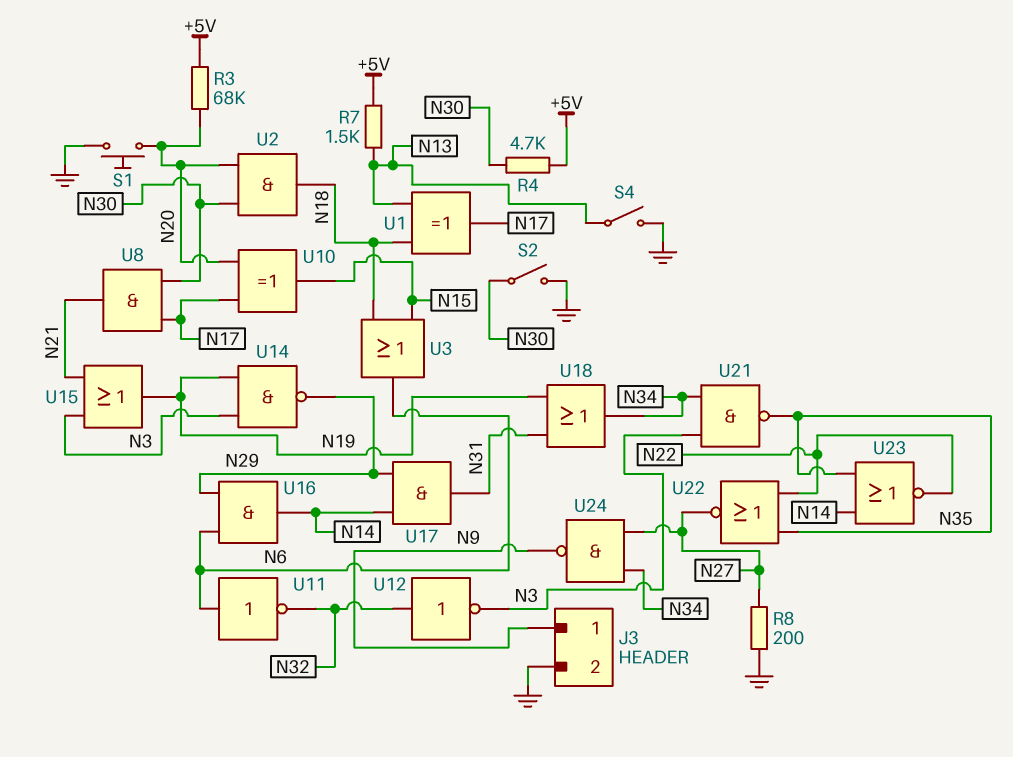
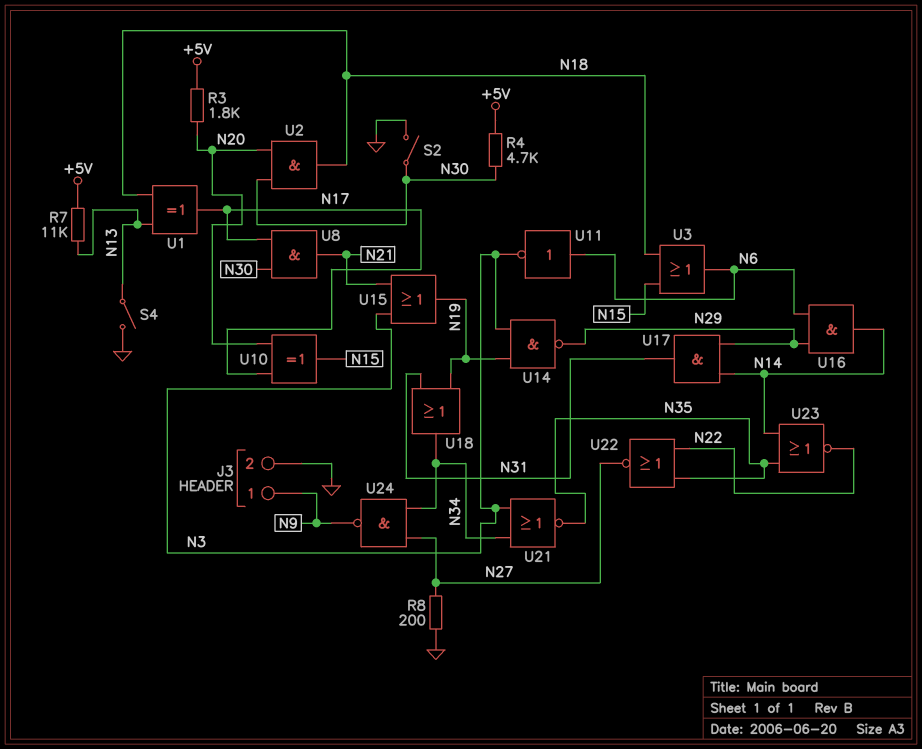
R3: 68k (+5V, N20) -> 1.8k (+5V, N20)
R7: 1.5k (+5V, N13) -> 11k (+5V, N13)
S1: button (GND, N20) -> none
U11: NOT (in N6, out N32) -> NOT (in N6, out N3)
U12: NOT (in N32, out N3) -> none
U21: NAND (in N3, in N34, out N35) -> NOR (in N3, in N34, out N35)

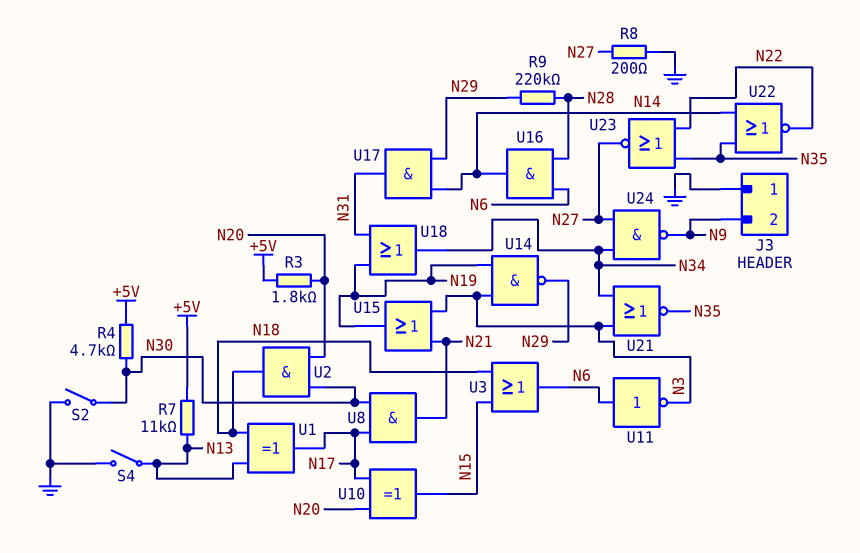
J3 pin 1: N9 -> GND
J3 pin 2: GND -> N9
R9: none -> 220k (N28, N29)
U16: AND (in N6, in N29, out N14) -> AND (in N6, in N28, out N14)
U22: NOR (in N22, in N35, out N27) -> NOR (in N14, in N35, out N22)
U23: NOR (in N14, in N35, out N22) -> NOR (in N22, in N35, out N27)

